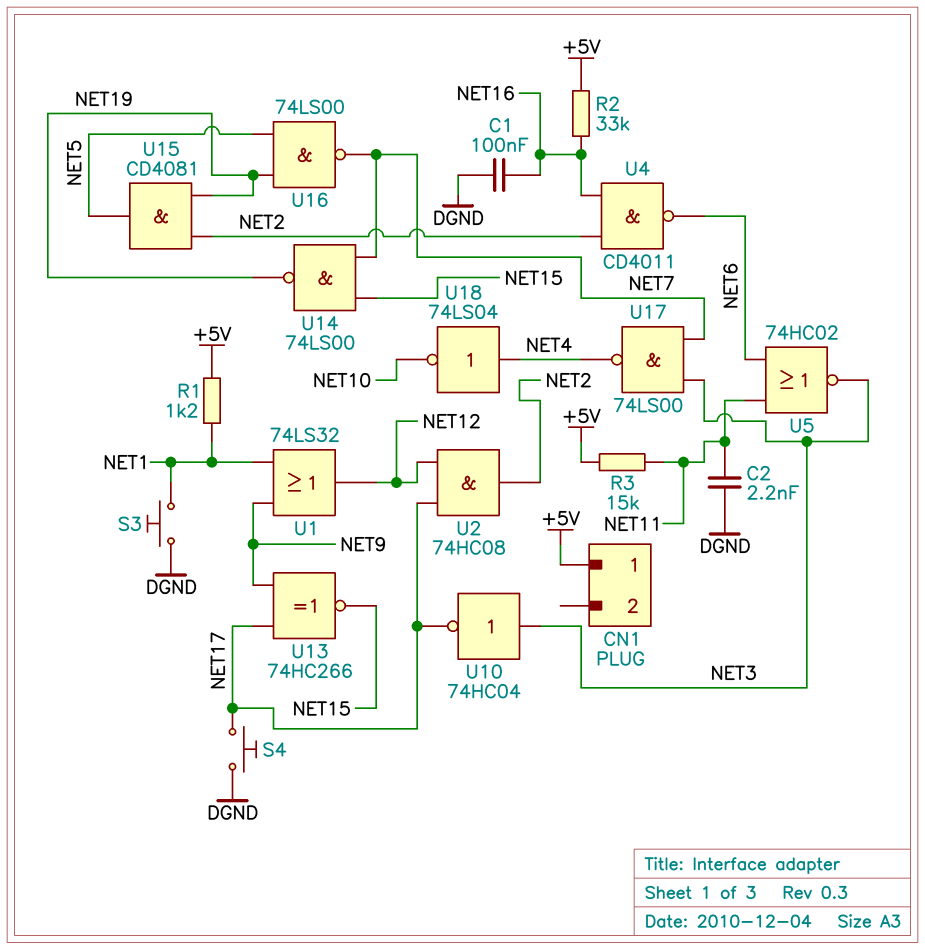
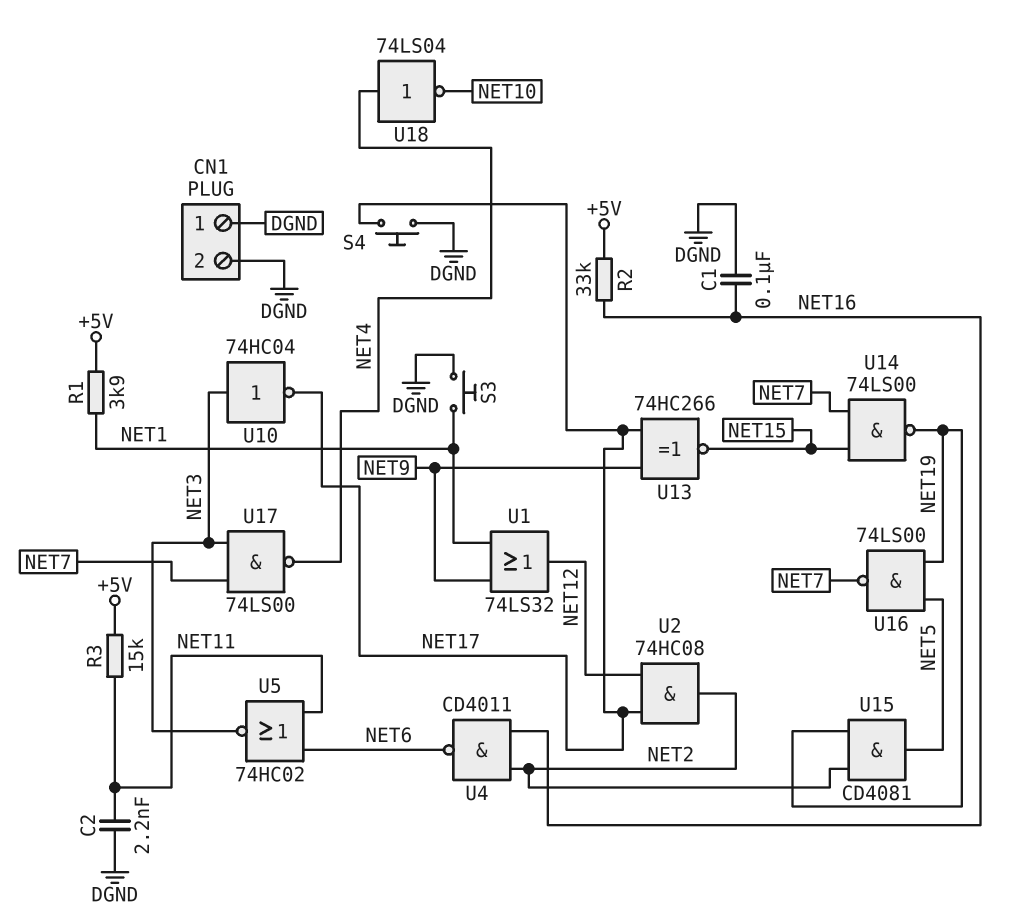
CN1 pin 1: +5V -> DGND
CN1 pin 2: none -> DGND
R1: 1.2k (+5V, NET1) -> 3.9k (+5V, NET1)

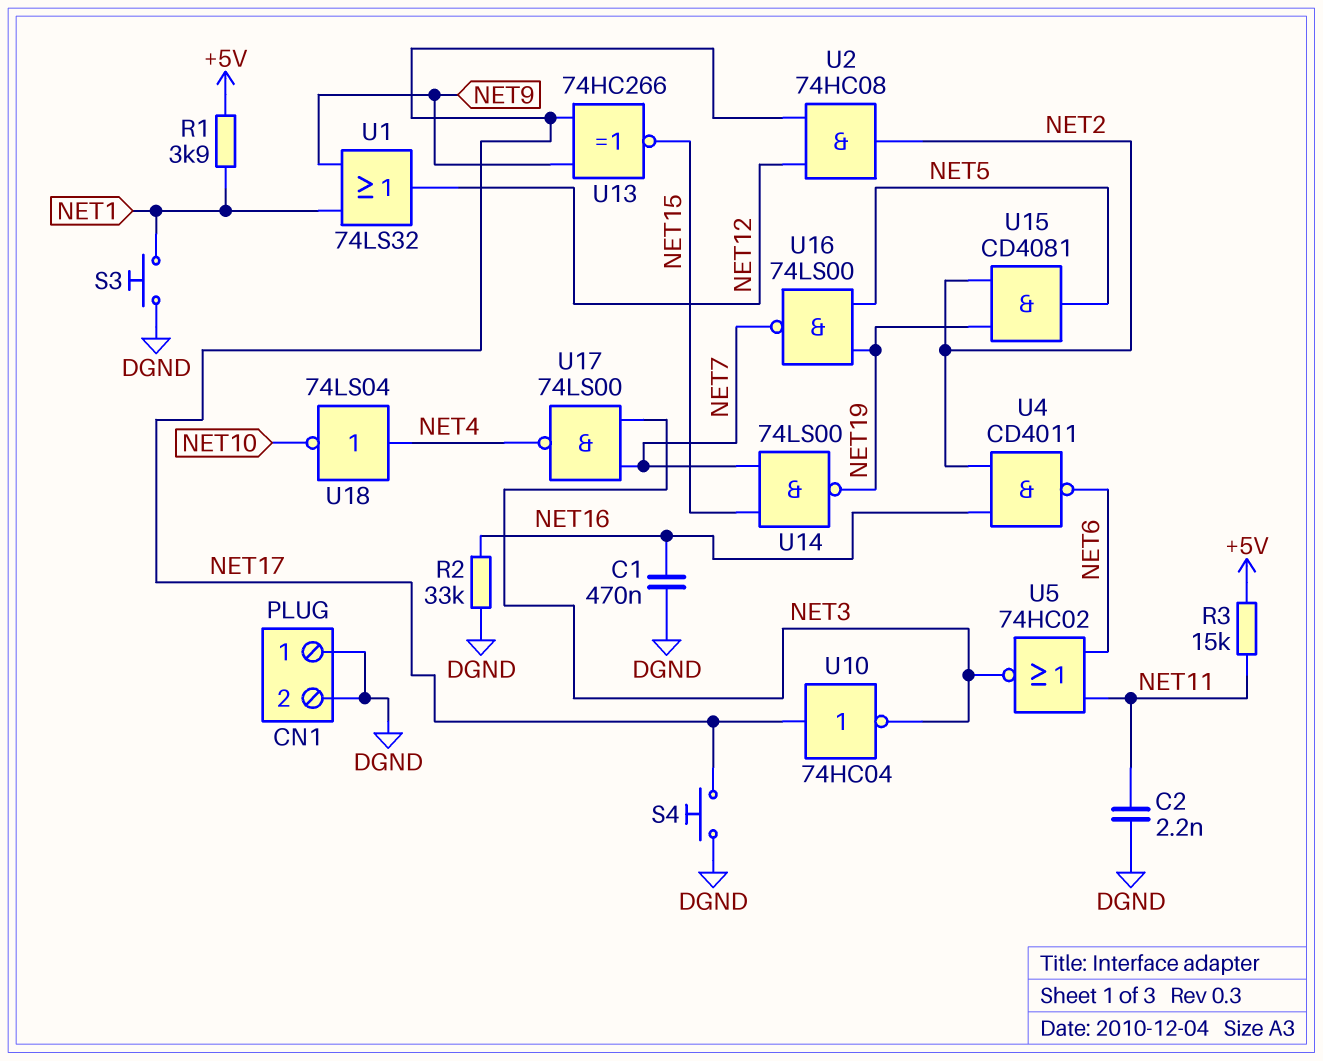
C1: 100nF (DGND, NET16) -> 470nF (DGND, NET16)
R2: 33k (+5V, NET16) -> 33k (DGND, NET16)
U10: NOT 74HC04 (in NET3, out NET17) -> NOT 74HC04 (in NET17, out NET3)

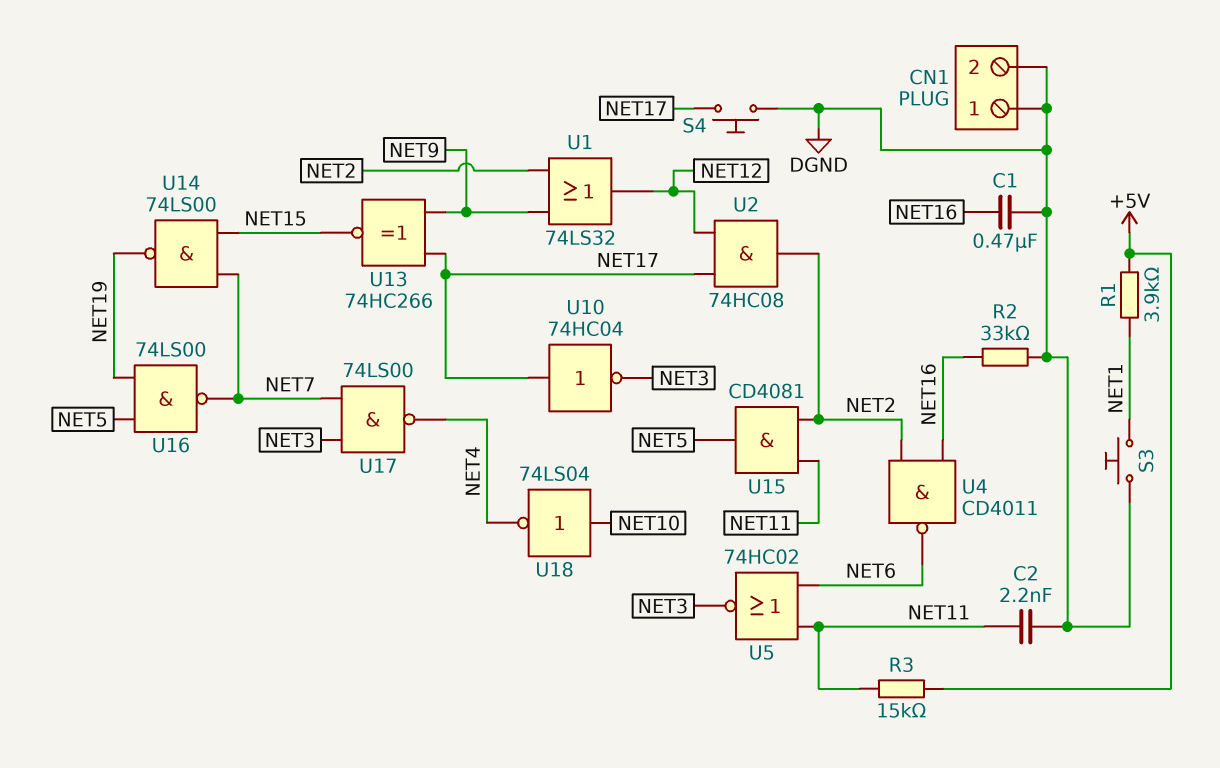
U1: OR 74LS32 (in NET1, in NET9, out NET12) -> OR 74LS32 (in NET2, in NET9, out NET12)
U15: AND CD4081 (in NET2, in NET19, out NET5) -> AND CD4081 (in NET2, in NET11, out NET5)
U18: NOT 74LS04 (in NET4, out NET10) -> NOT 74LS04 (in NET10, out NET4)

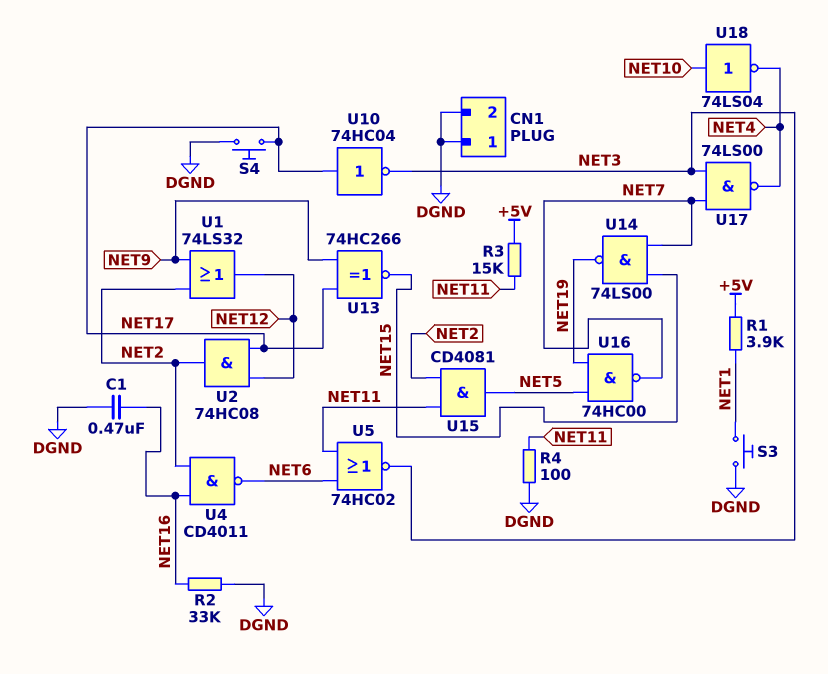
C2: 2.2nF (DGND, NET11) -> none
R4: none -> 100 (DGND, NET11)
U16: NAND 74LS00 (in NET5, in NET19, out NET7) -> NAND 74HC00 (in NET5, in NET19, out NET7)

